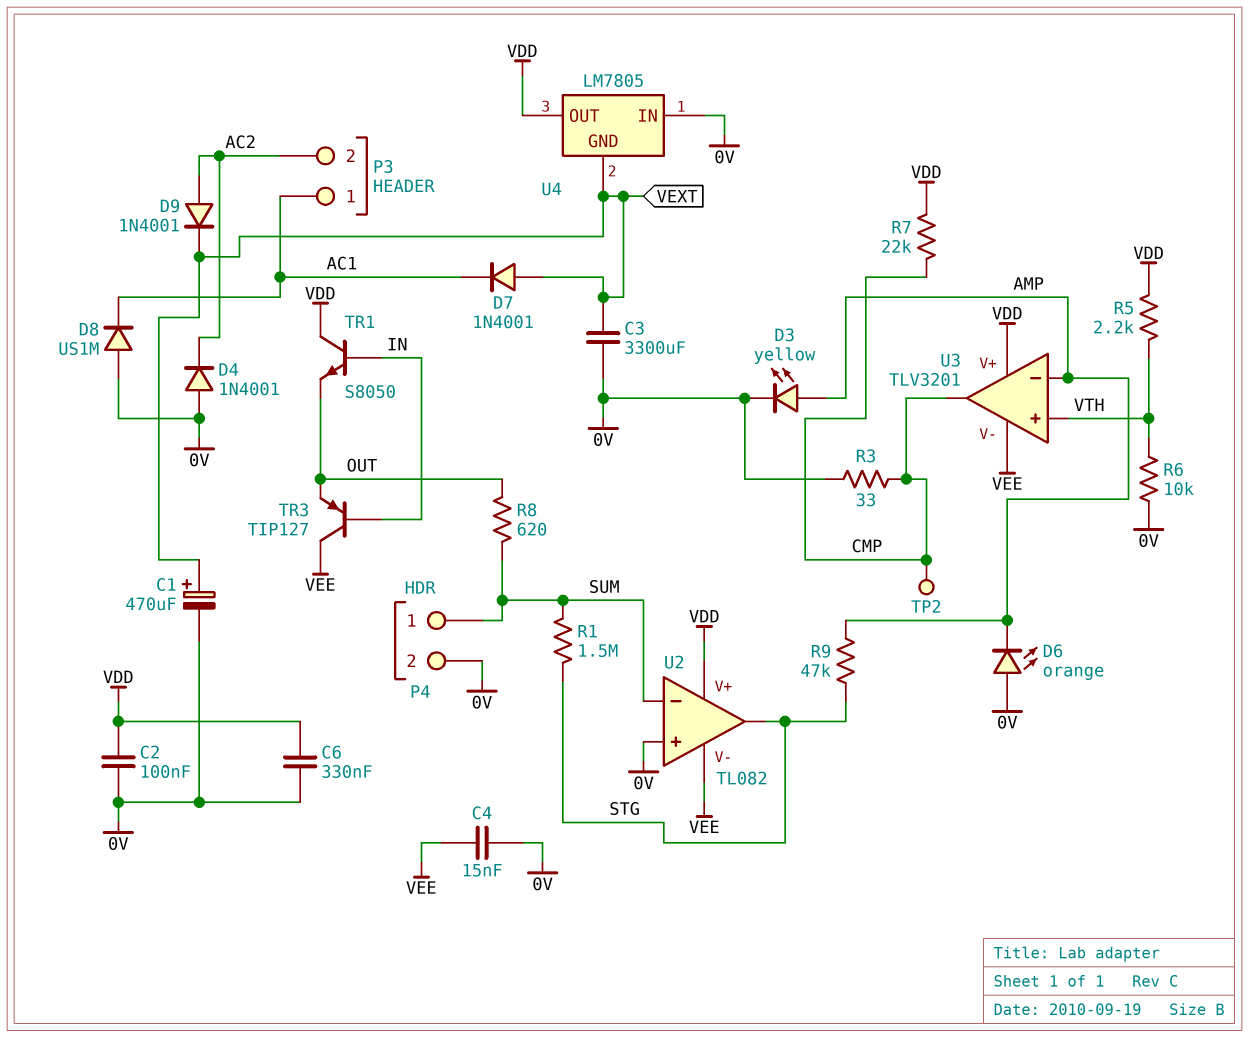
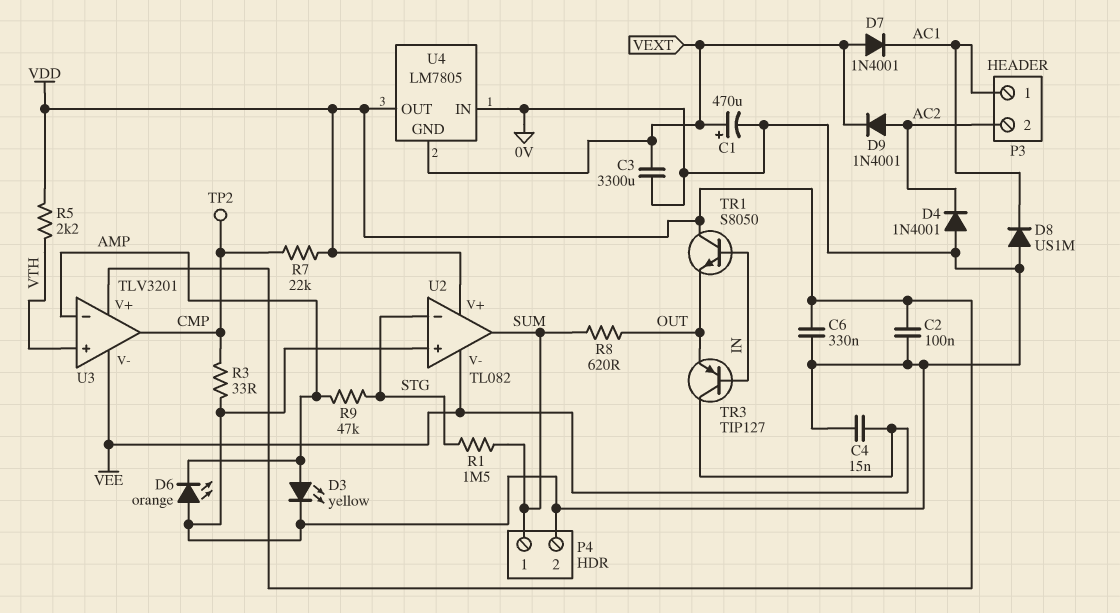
R6: 10k (0V, VTH) -> none
U2 pin in-: SUM -> STG
U2 pin out: STG -> SUM

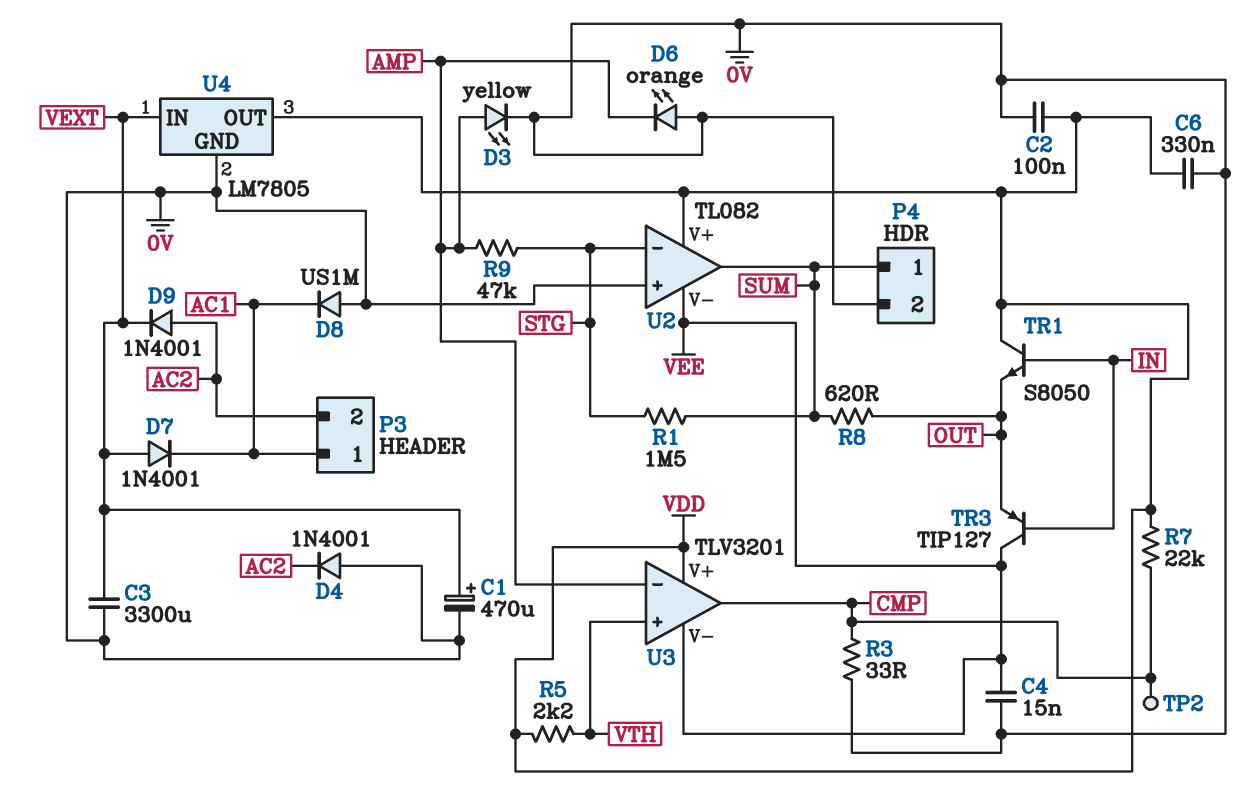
U4 pin GND: VEXT -> 0V
U4 pin IN: 0V -> VEXT

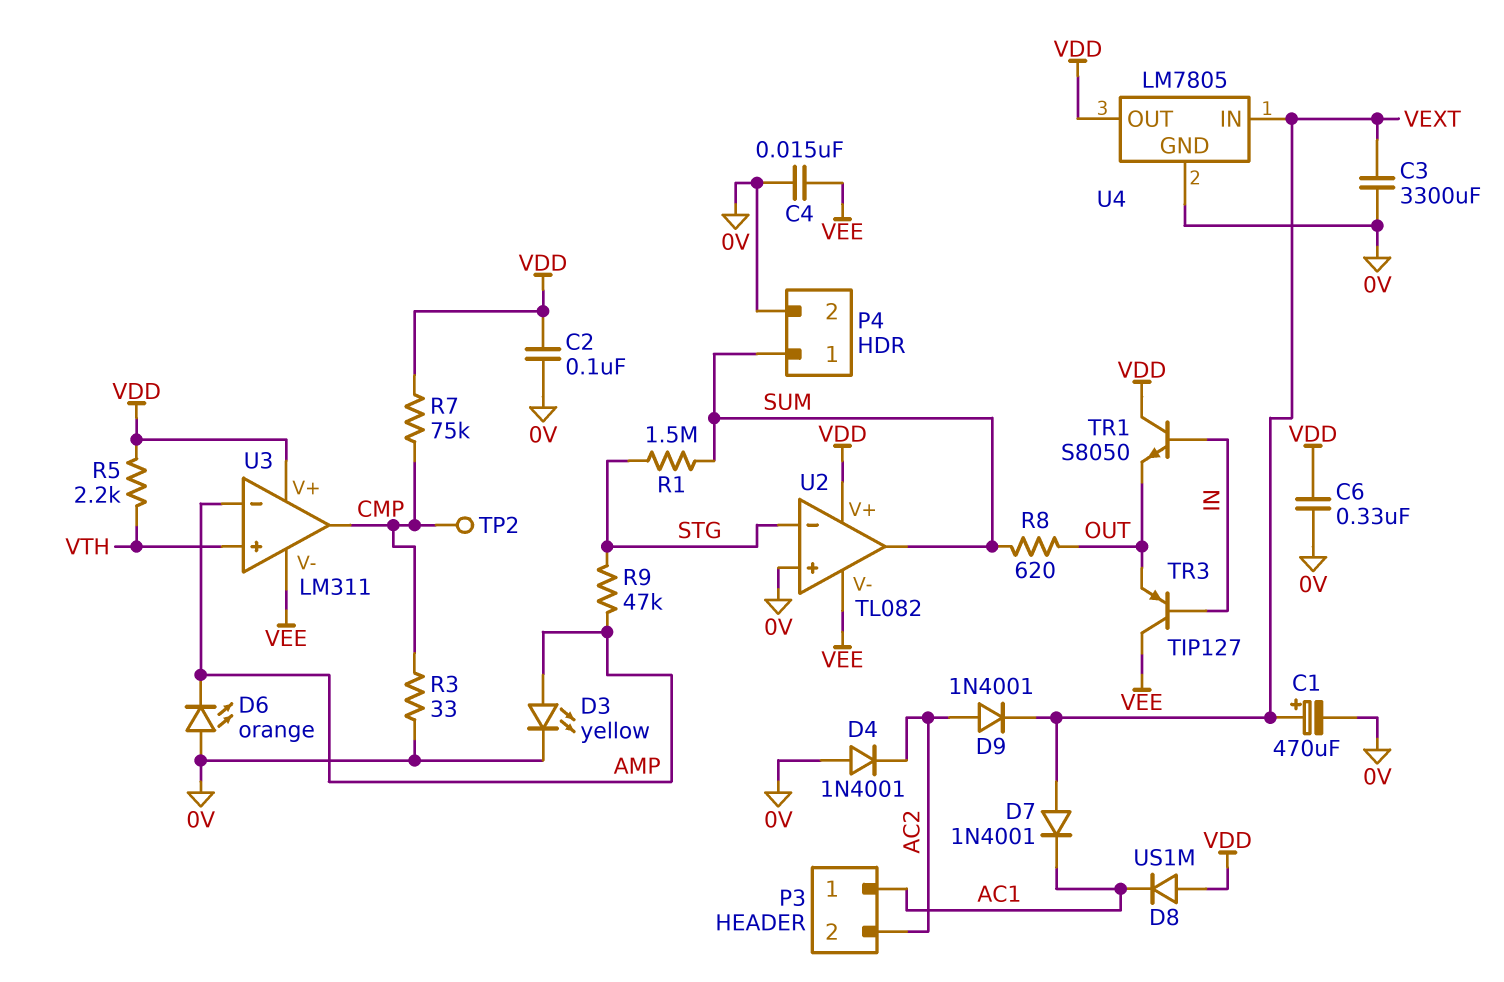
D8: diode US1M (A 0V, K AC1) -> diode US1M (A VDD, K AC1)
R7: 22k (CMP, VDD) -> 75k (CMP, VDD)
U3: TLV3201 -> LM311

